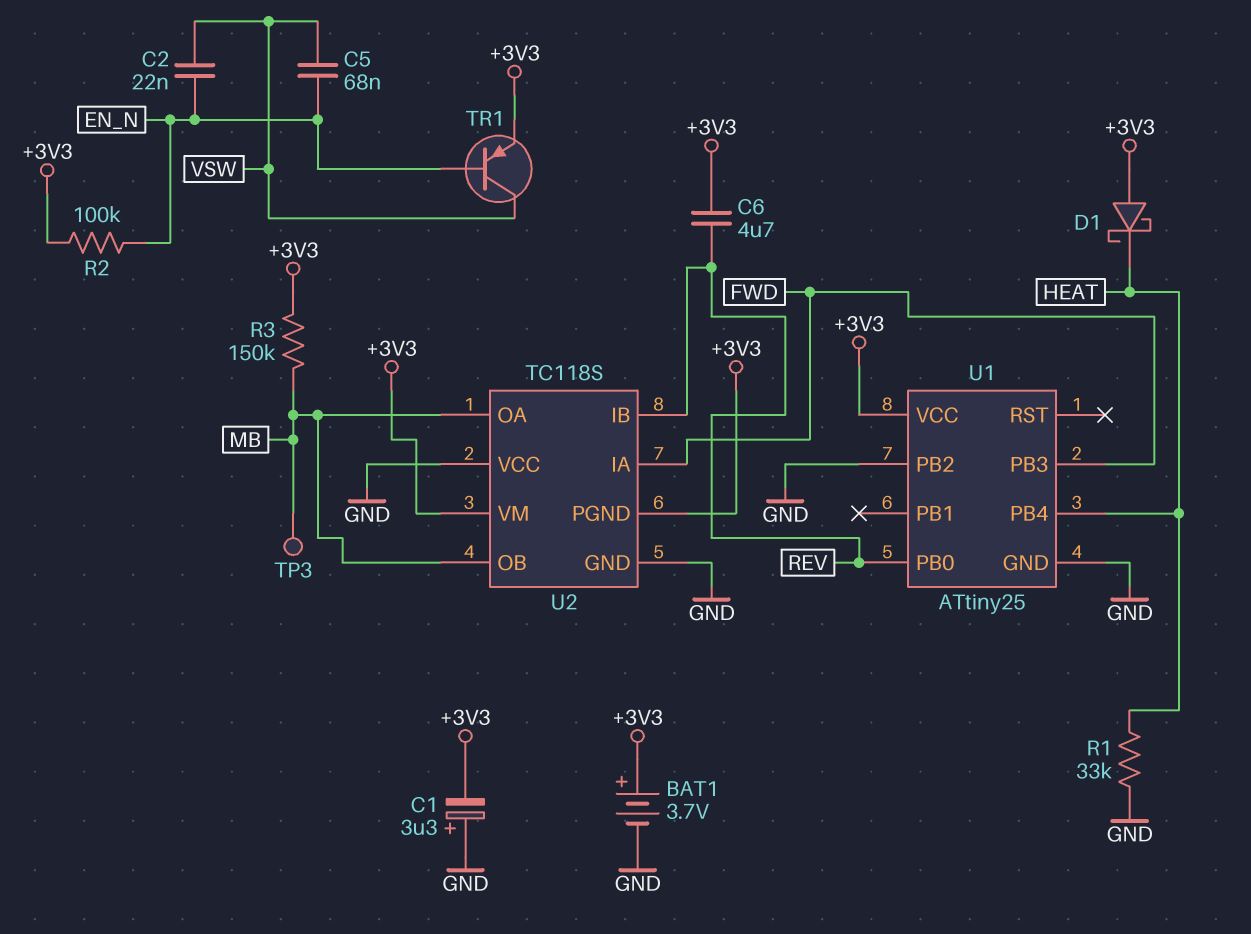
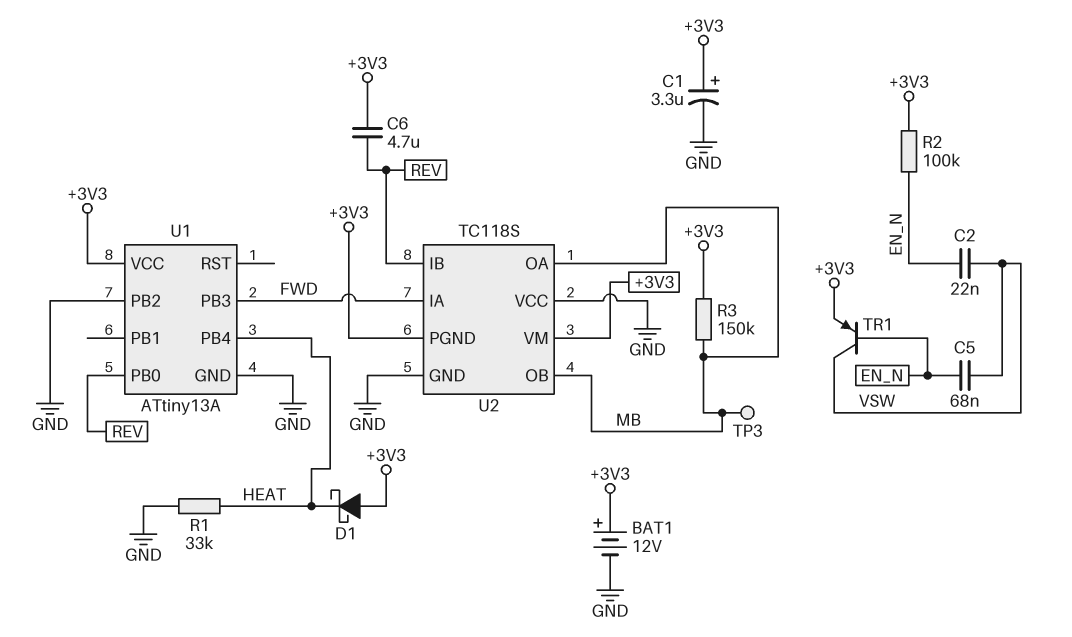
BAT1: 3.7V (plus +3V3, minus GND) -> 12V (plus +3V3, minus GND)
C1: 3.3uF (plus GND, minus +3V3) -> 3.3uF (plus +3V3, minus GND)
U1: ATtiny25 -> ATtiny13A

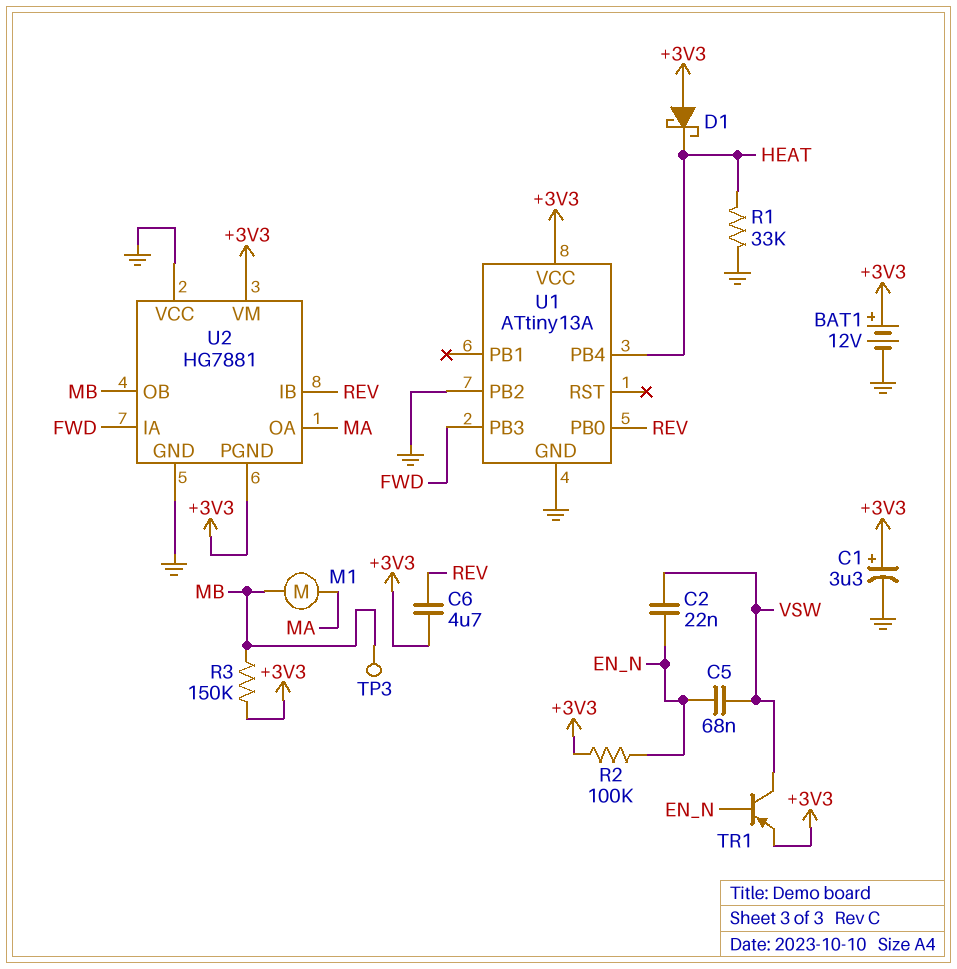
M1: none -> motor (MA, MB)
U2: TC118S -> HG7881
U2 pin OA: MB -> MA

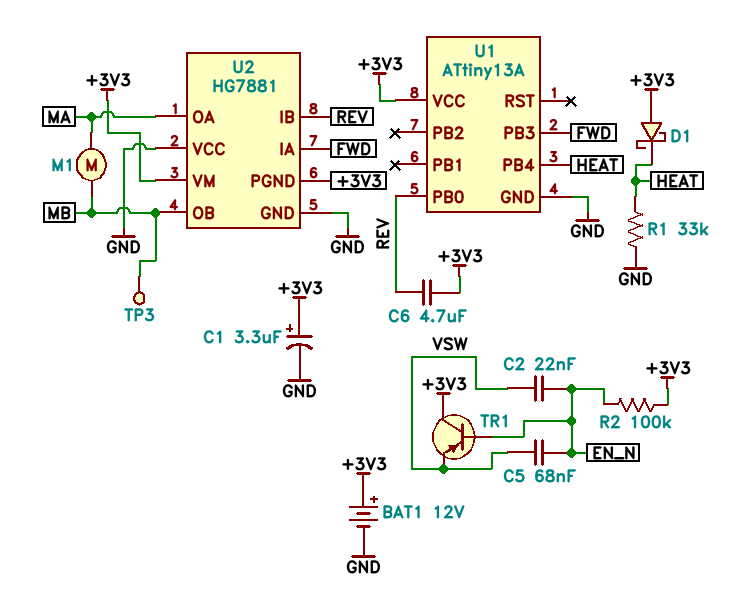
R3: 150k (+3V3, MB) -> none
TR1: PNP (B EN_N, C VSW, E +3V3) -> PNP (B EN_N, C +3V3, E VSW)
U1 pin PB2: GND -> none

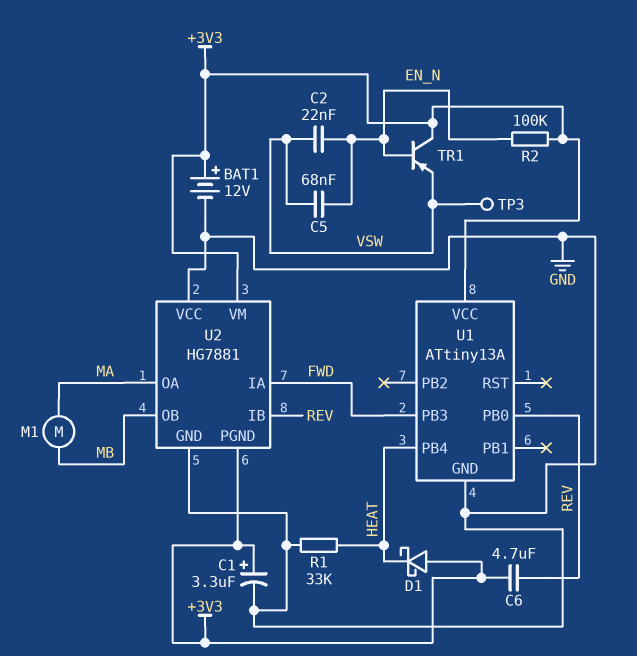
TP3: test point (MB) -> test point (VSW)

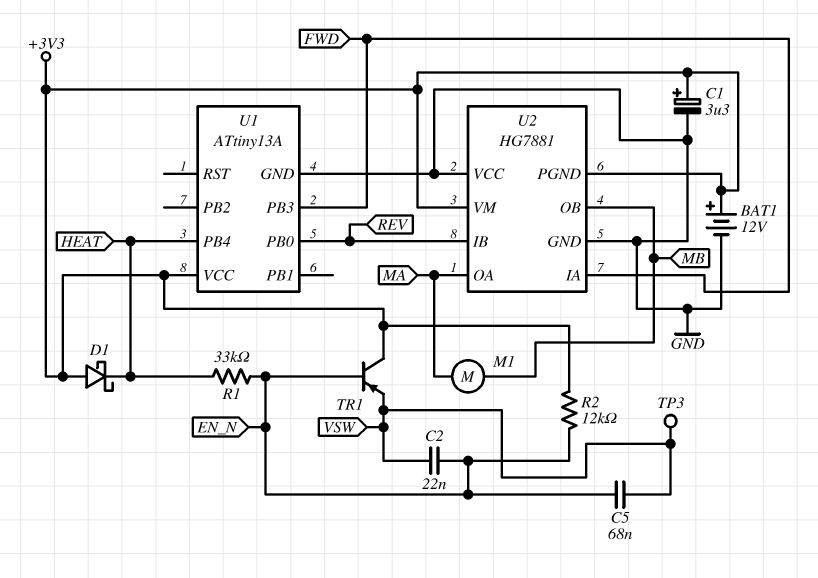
C6: 4.7uF (+3V3, REV) -> none
R1: 33k (GND, HEAT) -> 33k (EN_N, HEAT)
R2: 100k (+3V3, EN_N) -> 12k (+3V3, EN_N)

